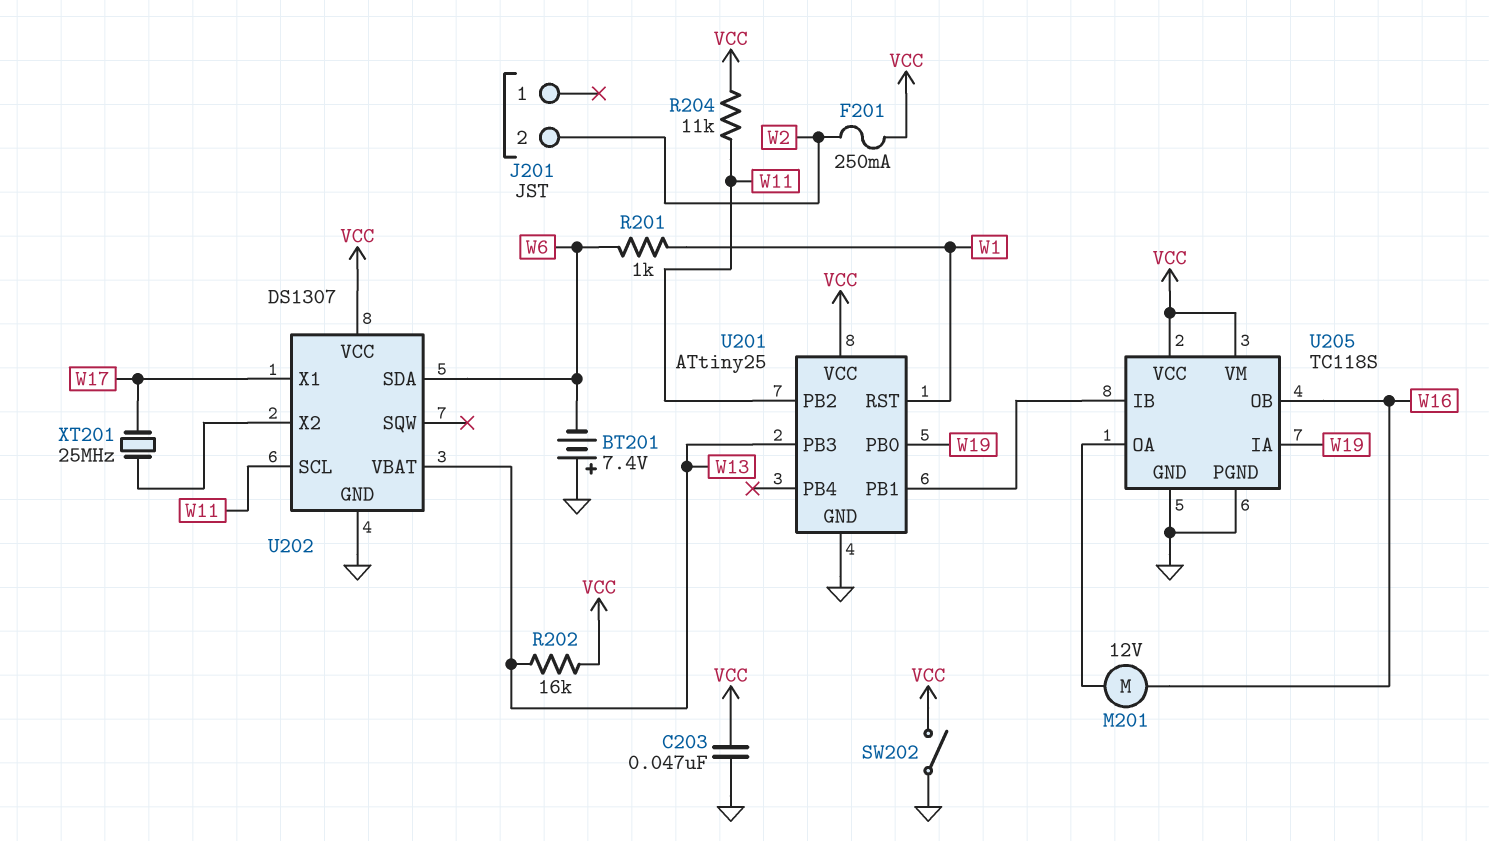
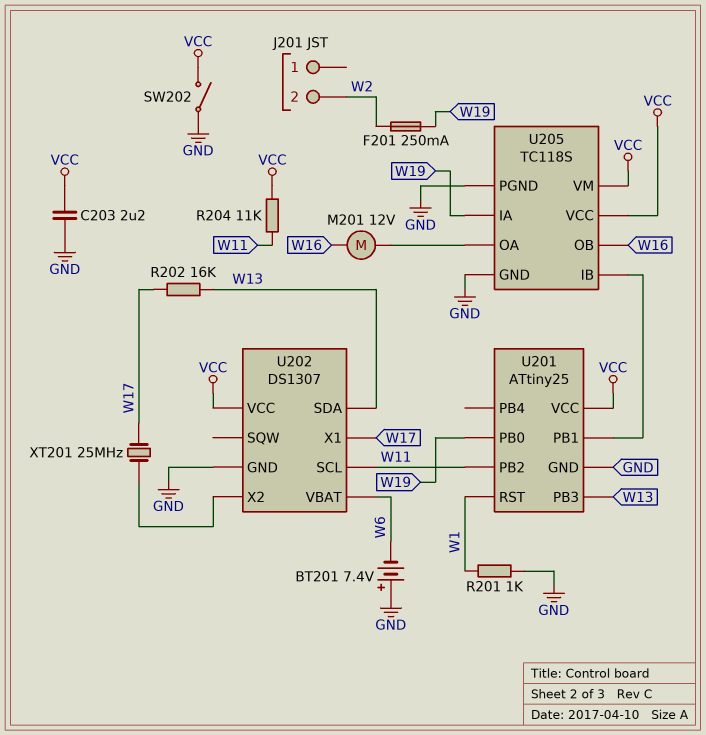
C203: 47nF (GND, VCC) -> 2.2uF (GND, VCC)
F201: 250mA (VCC, W2) -> 250mA (W2, W19)
R201: 1k (W1, W6) -> 1k (GND, W1)
R202: 16k (VCC, W13) -> 16k (W13, W17)
U202 pin SDA: W6 -> W13
U202 pin VBAT: W13 -> W6

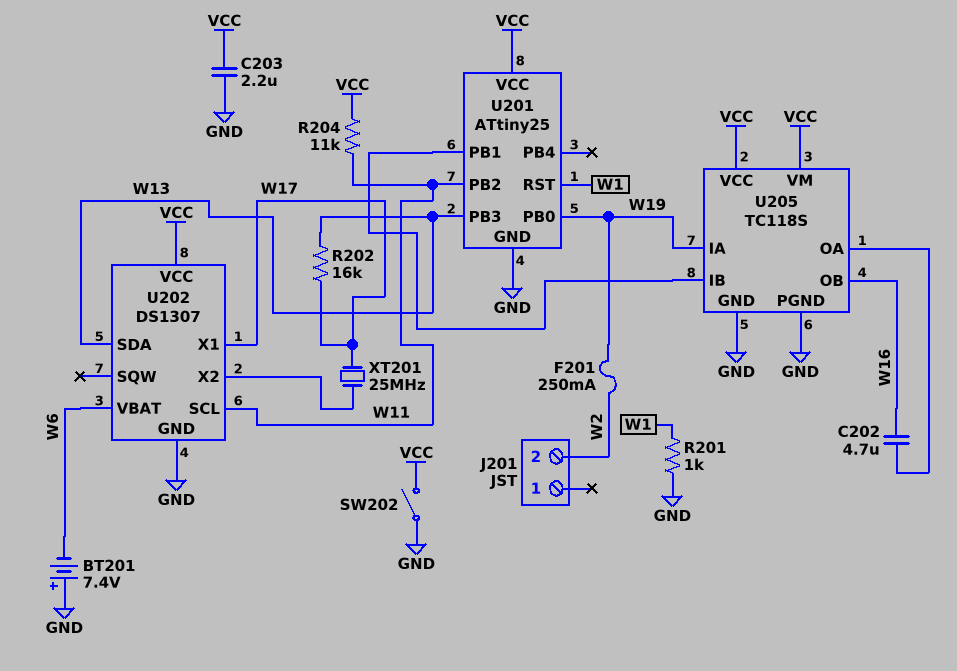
C202: none -> 4.7uF (U205/OA, W16)
M201: motor 12V (U205/OA, W16) -> none

